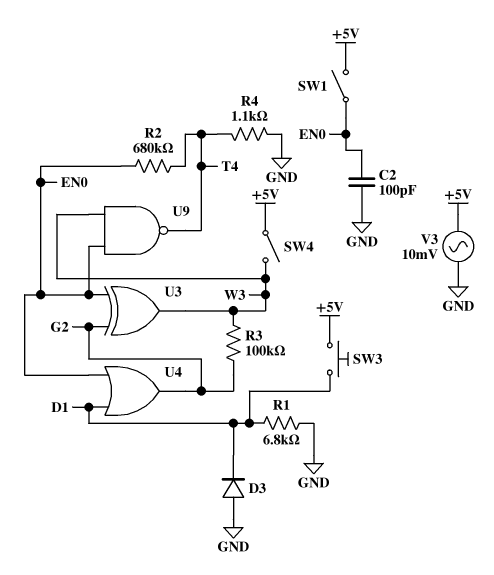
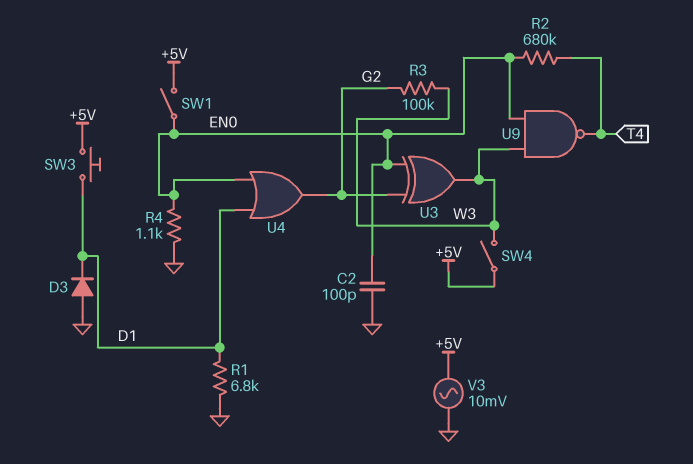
R4: 1.1k (GND, T4) -> 1.1k (EN0, GND)

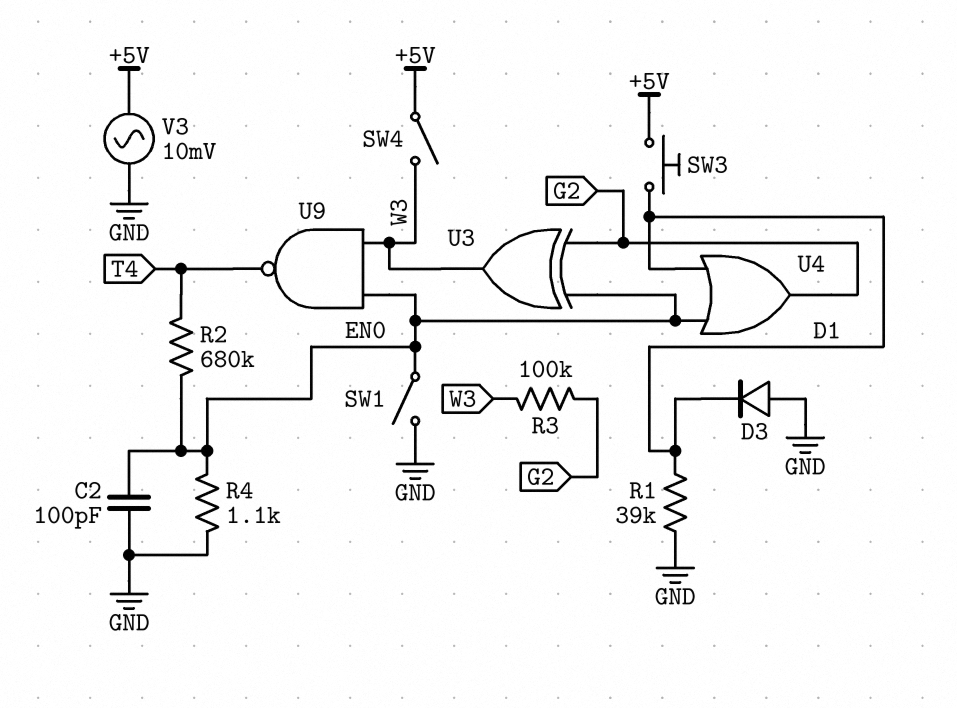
R1: 6.8k (D1, GND) -> 39k (D1, GND)
SW1: switch (+5V, EN0) -> switch (EN0, GND)

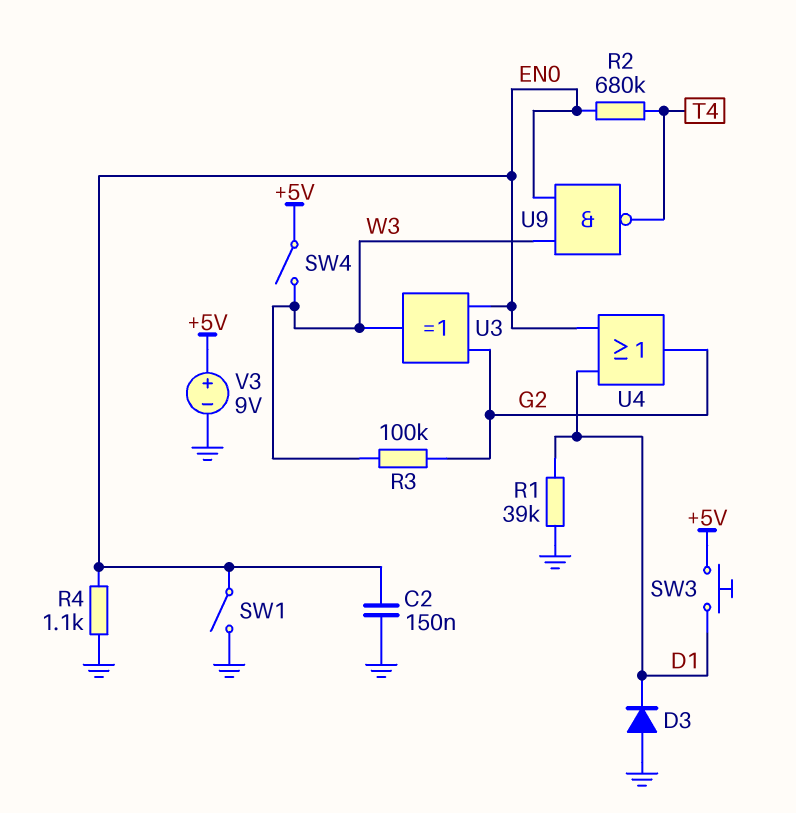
C2: 100pF (EN0, GND) -> 150nF (EN0, GND)
V3: AC 10mV (+5V, GND) -> 9V (plus +5V, minus GND)

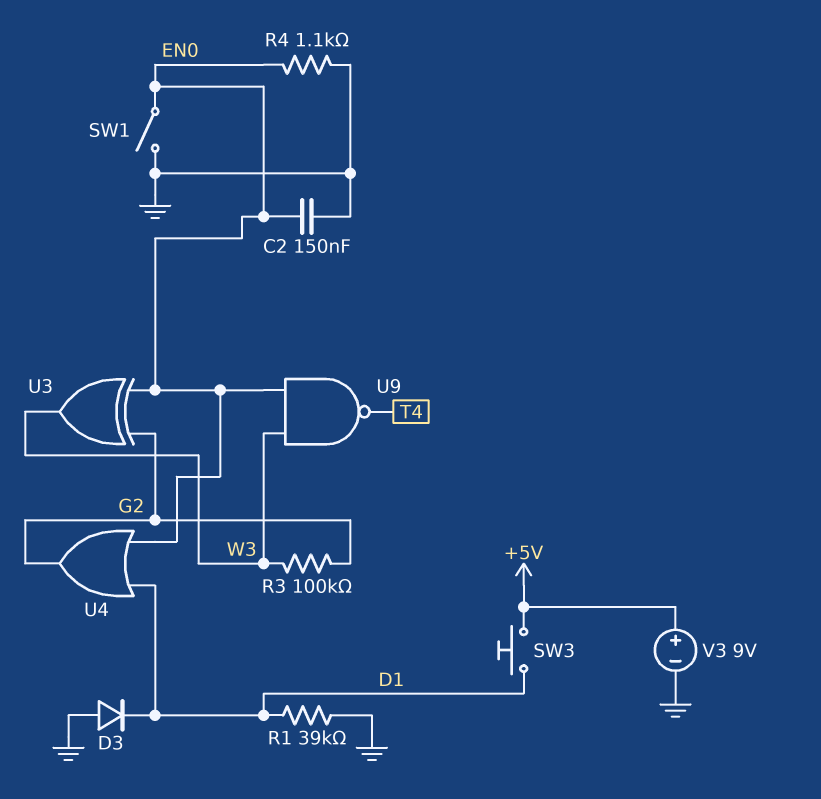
R2: 680k (EN0, T4) -> none
SW4: switch (+5V, W3) -> none

